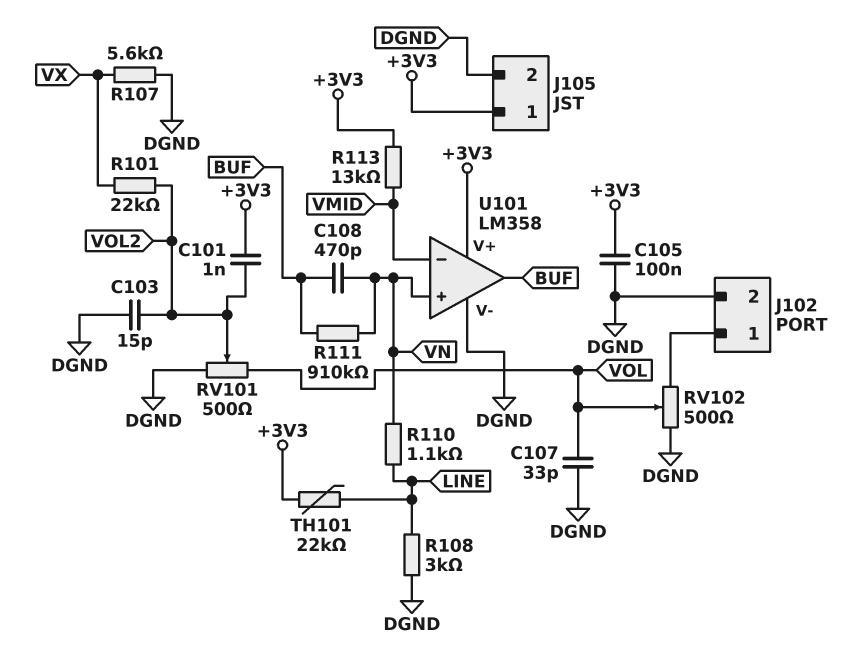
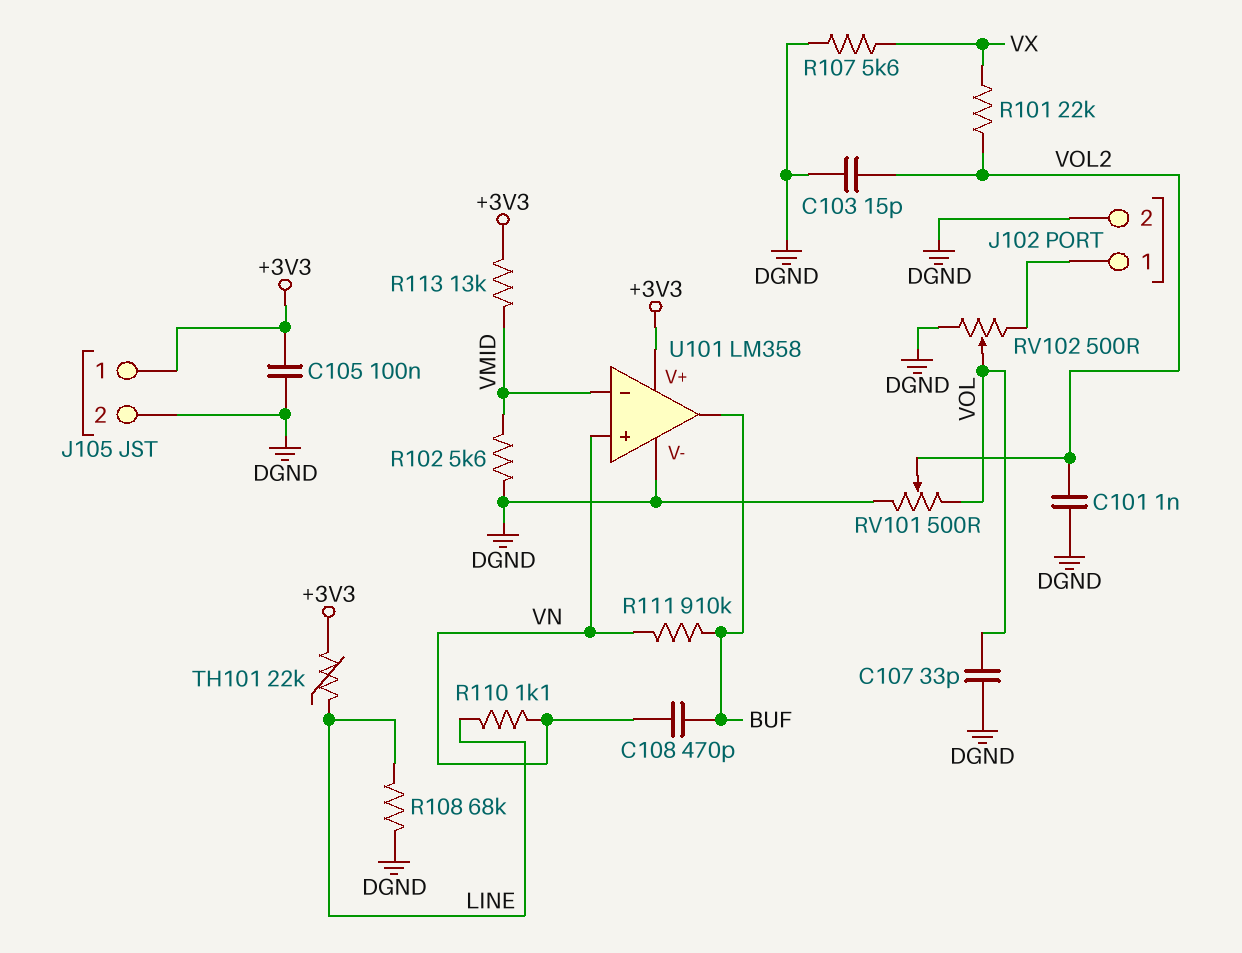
C101: 1nF (+3V3, VOL2) -> 1nF (DGND, VOL2)
R102: none -> 5.6k (DGND, VMID)
R108: 3k (DGND, LINE) -> 68k (DGND, LINE)

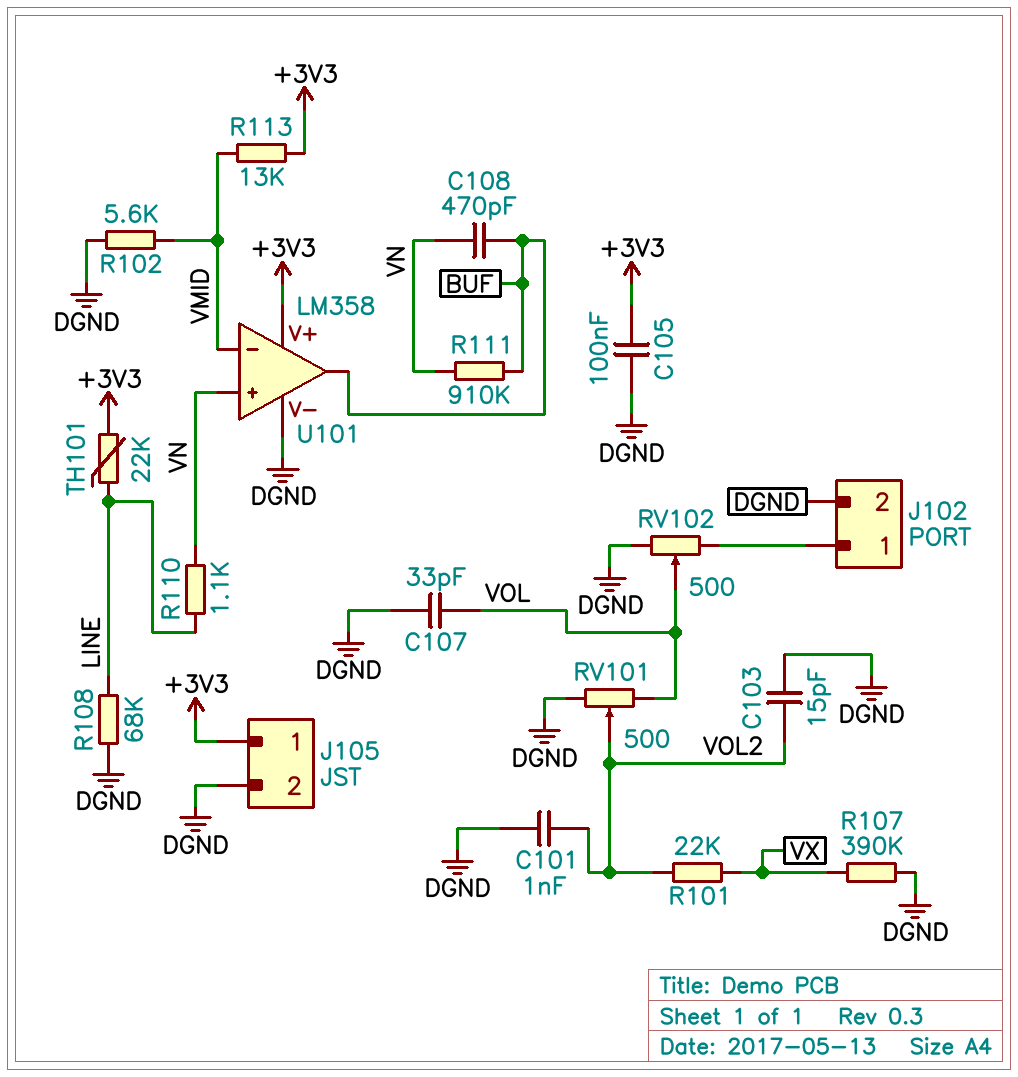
R107: 5.6k (DGND, VX) -> 390k (DGND, VX)

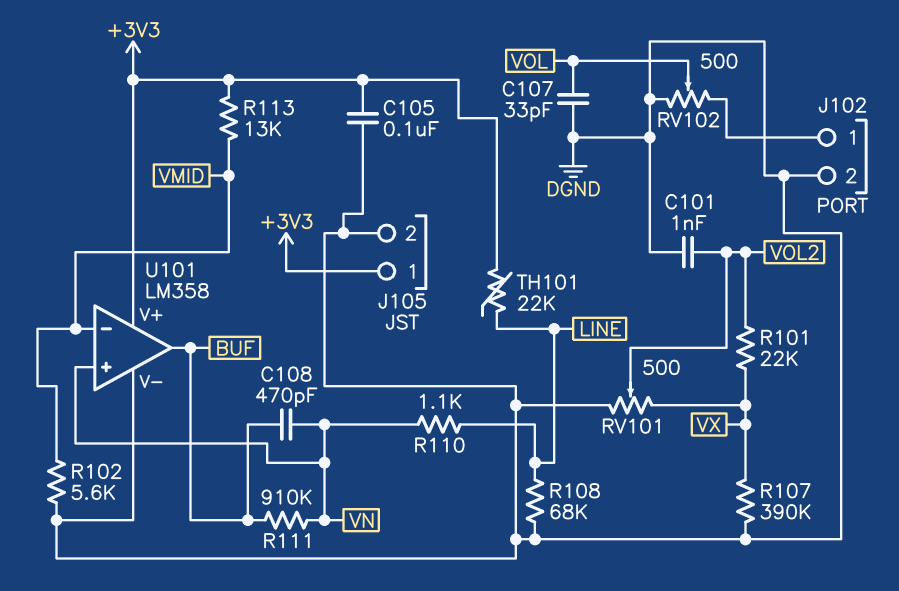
C103: 15pF (DGND, VOL2) -> none
RV101: 500 (DGND, VOL, wiper VOL2) -> 500 (DGND, VX, wiper VOL2)

